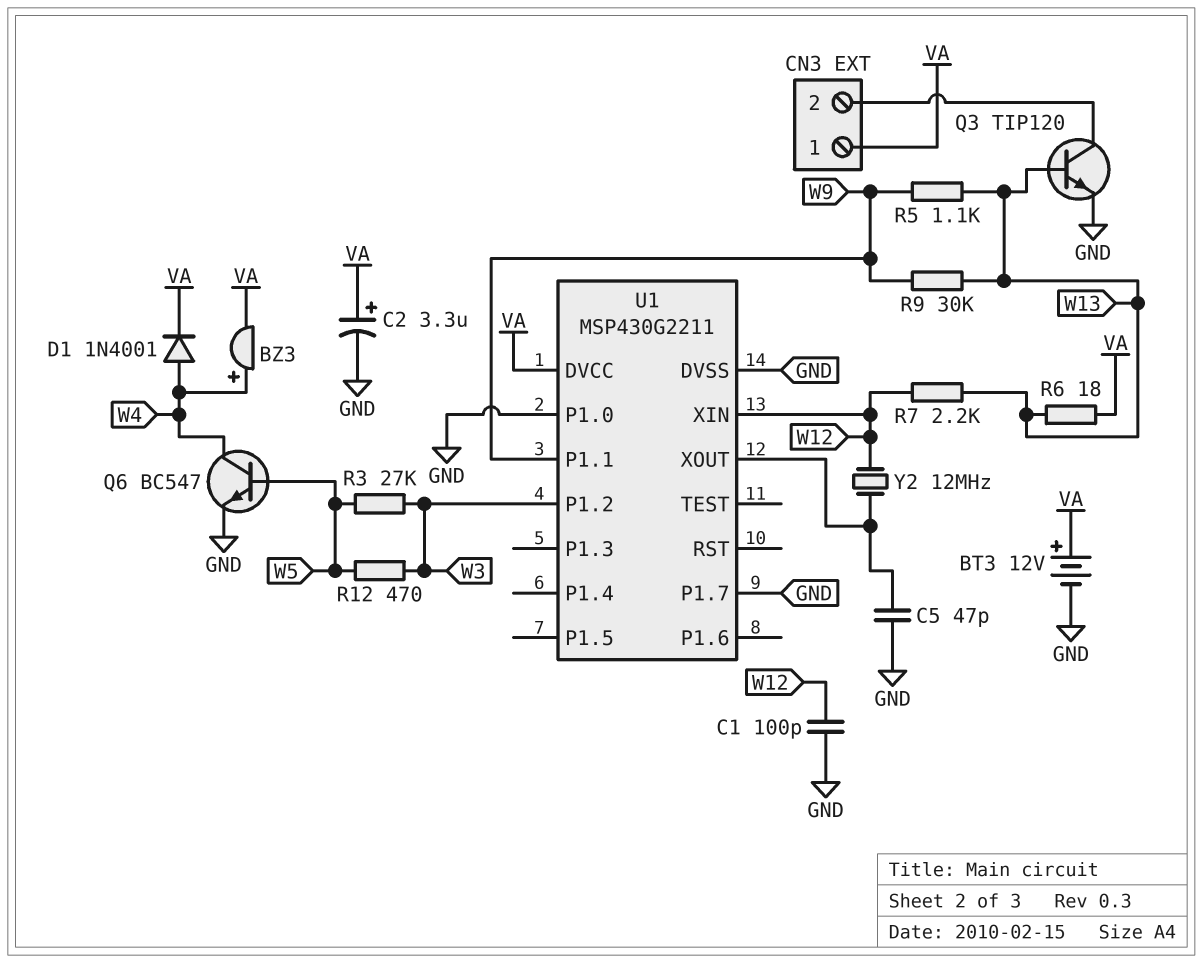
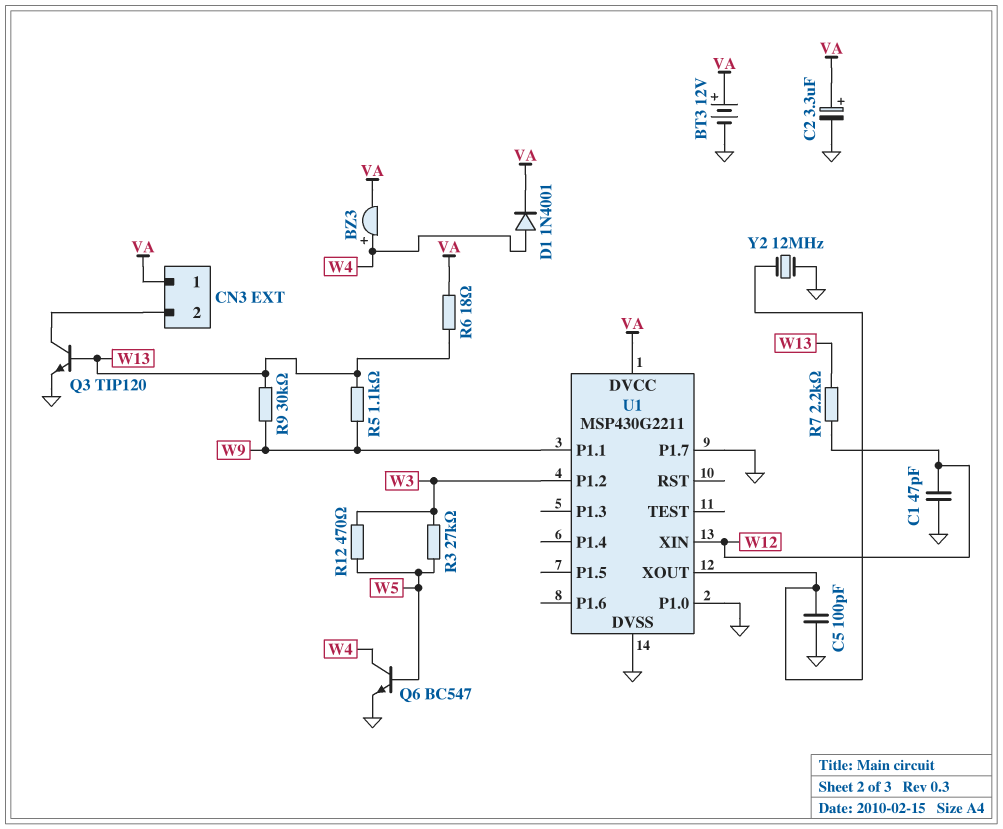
C1: 100pF (GND, W12) -> 47pF (GND, W12)
C5: 47pF (GND, U1/XOUT) -> 100pF (GND, U1/XOUT)
Y2: 12MHz (U1/XOUT, W12) -> 12MHz (GND, U1/XOUT)

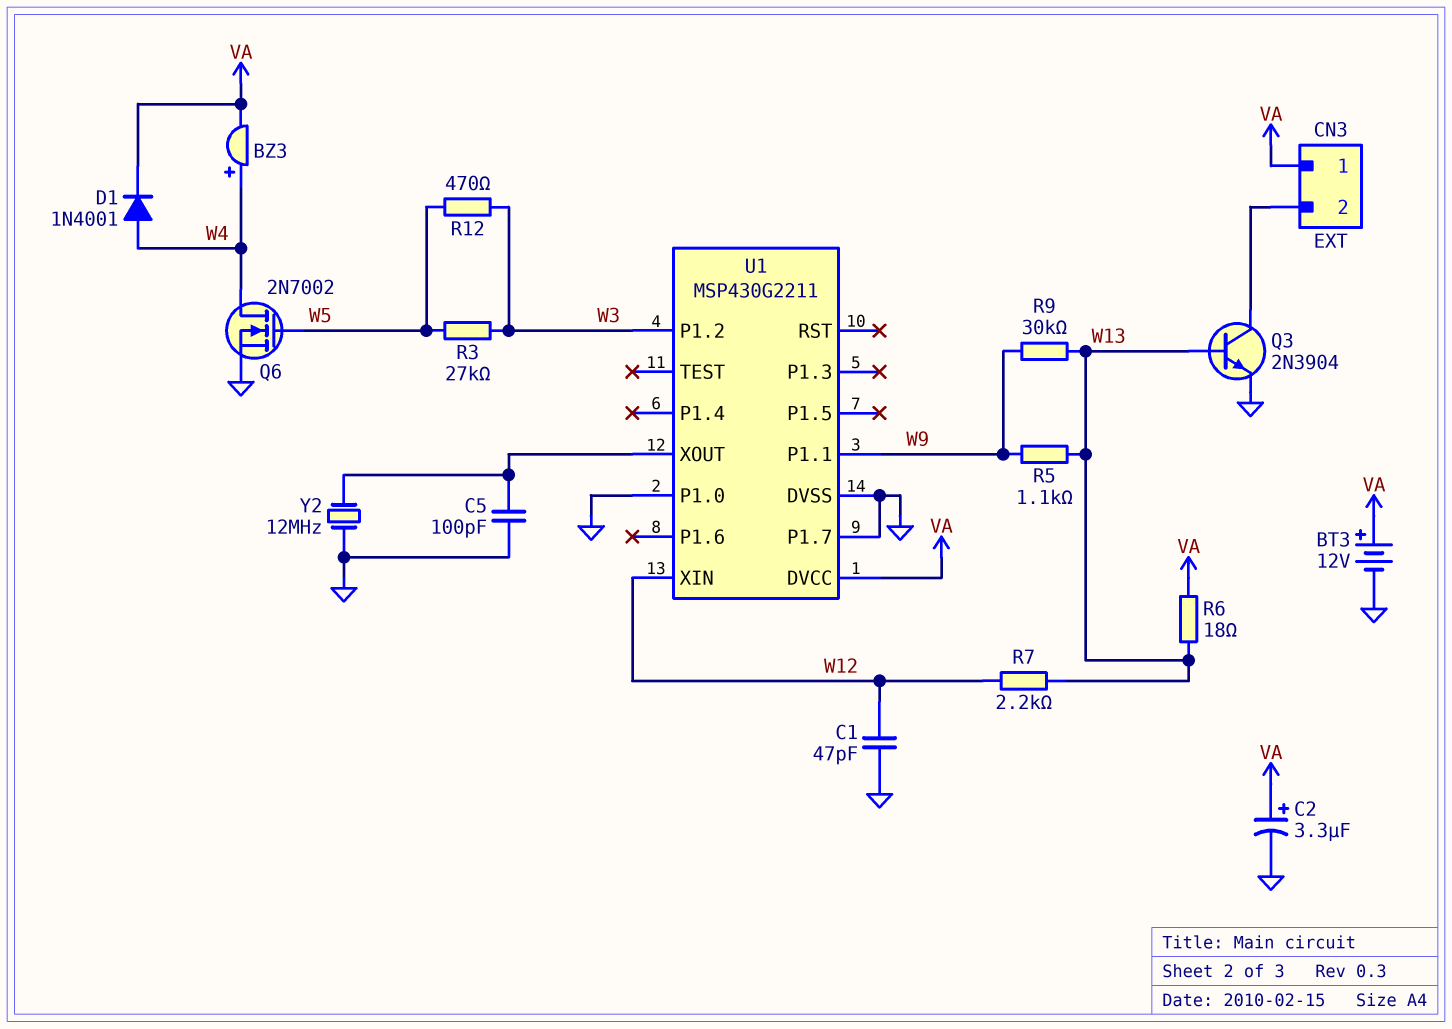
Q3: NPN TIP120 (B W13, C CN3/2, E GND) -> NPN 2N3904 (B W13, C CN3/2, E GND)
Q6: NPN BC547 (B W5, C W4, E GND) -> NMOS 2N7002 (G W5, D W4, S GND)

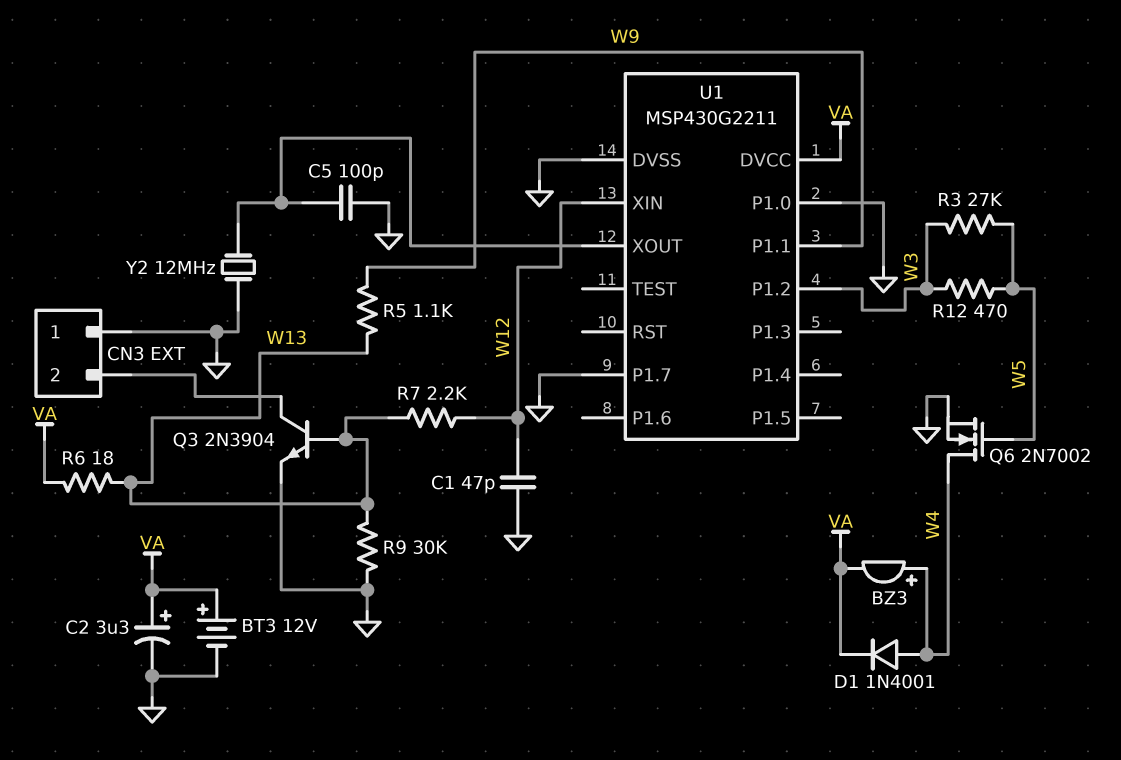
CN3 pin 1: VA -> GND
R9: 30k (W9, W13) -> 30k (GND, W13)

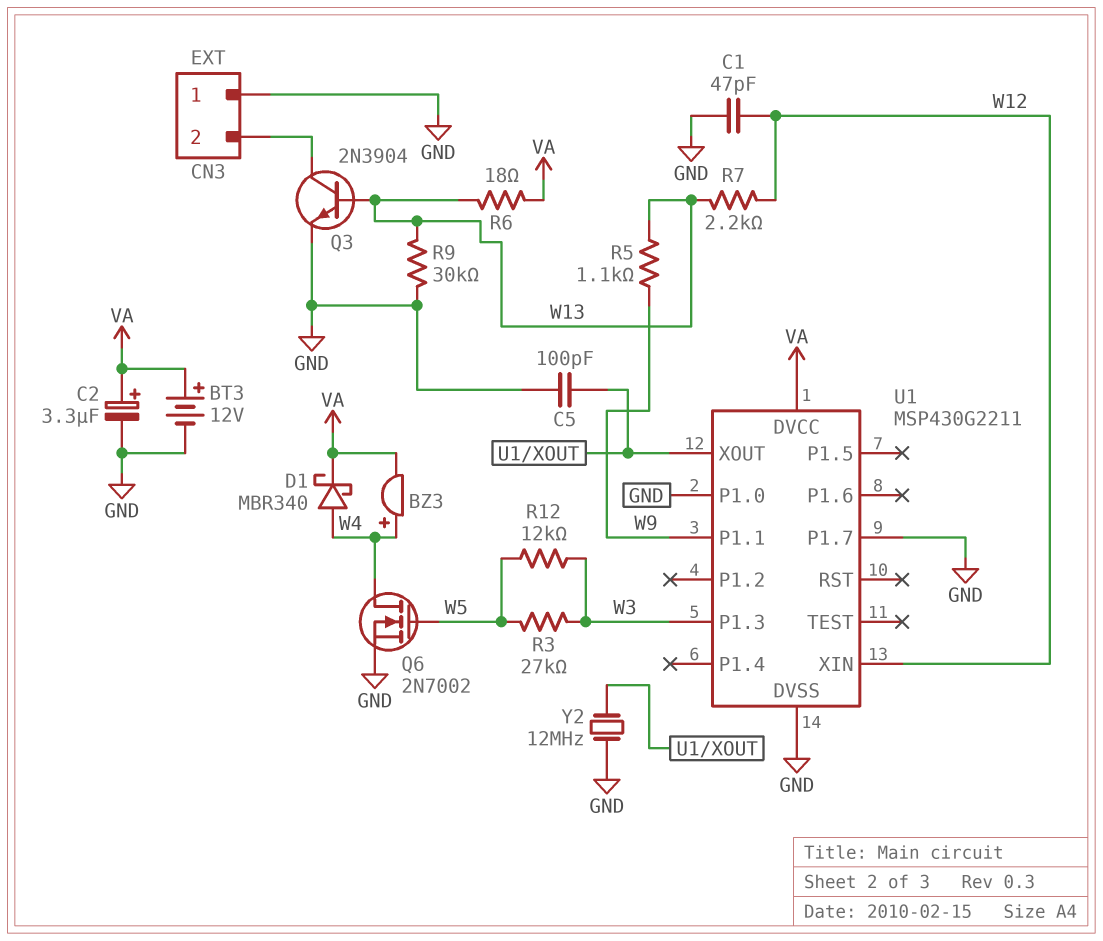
D1: diode 1N4001 (A W4, K VA) -> schottky MBR340 (A W4, K VA)
R12: 470 (W3, W5) -> 12k (W3, W5)
U1 pin P1.2: W3 -> none
U1 pin P1.3: none -> W3

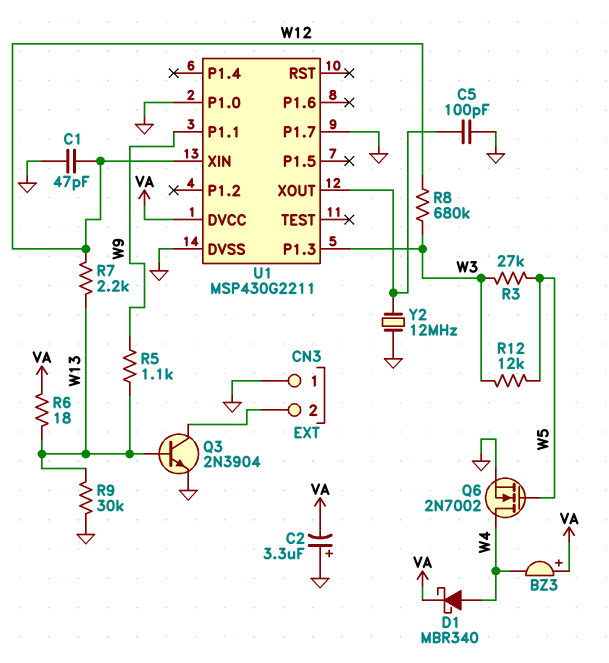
BT3: 12V (plus VA, minus GND) -> none
BZ3: buzzer (plus W4, minus VA) -> buzzer (plus VA, minus W4)
C2: 3.3uF (plus VA, minus GND) -> 3.3uF (plus GND, minus VA)
R8: none -> 680k (W3, W12)

